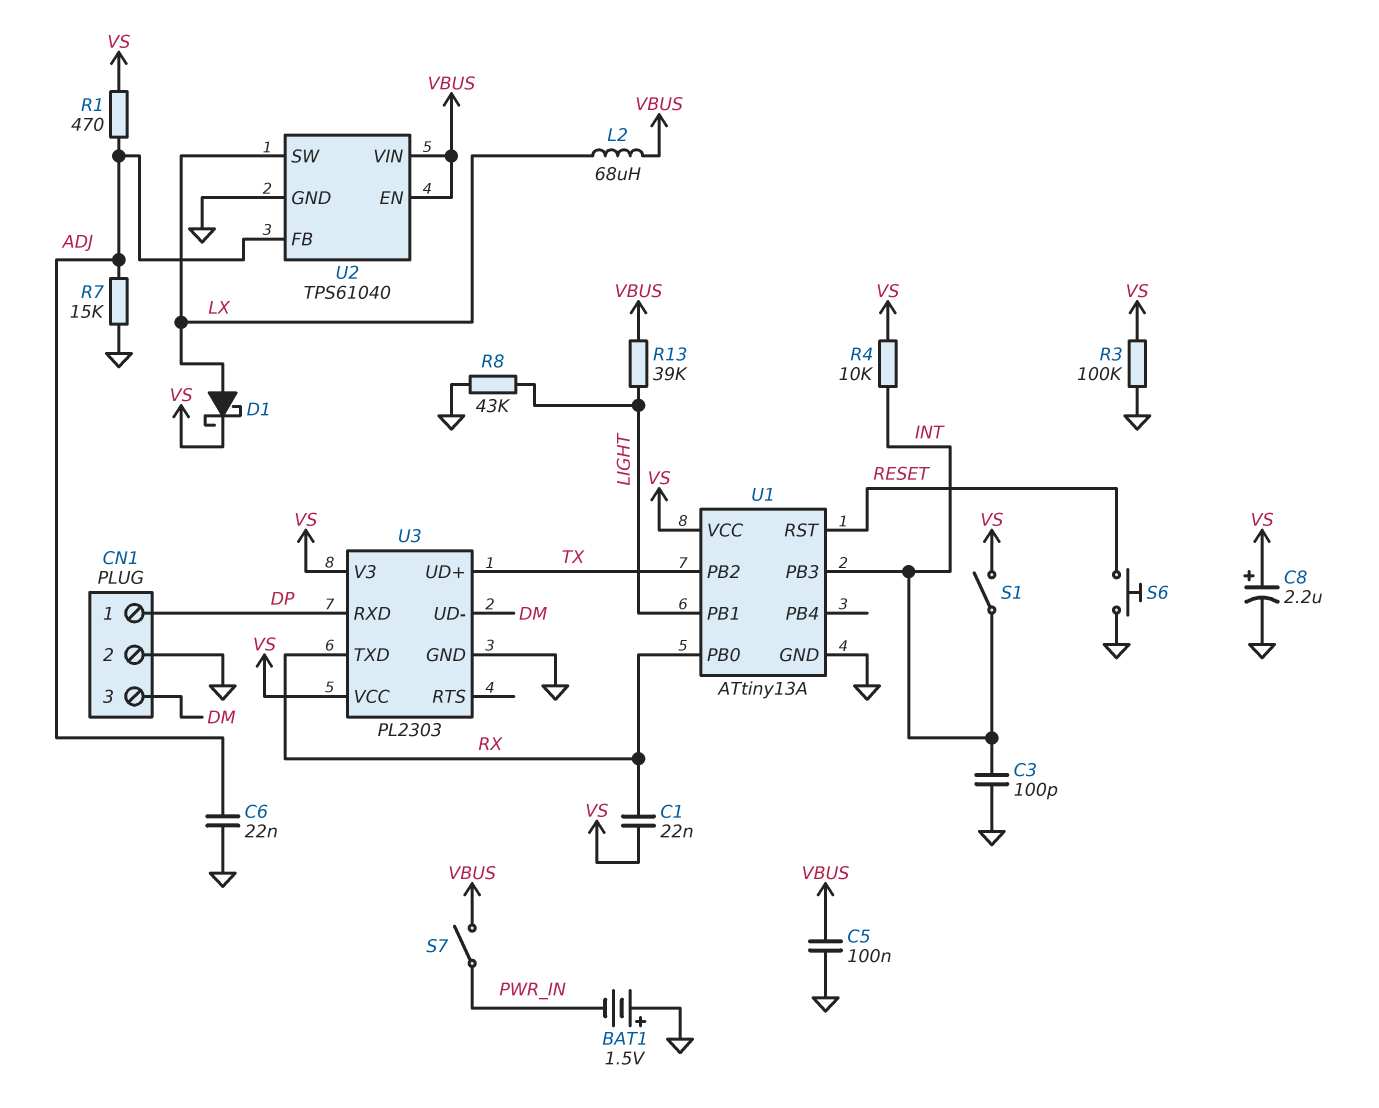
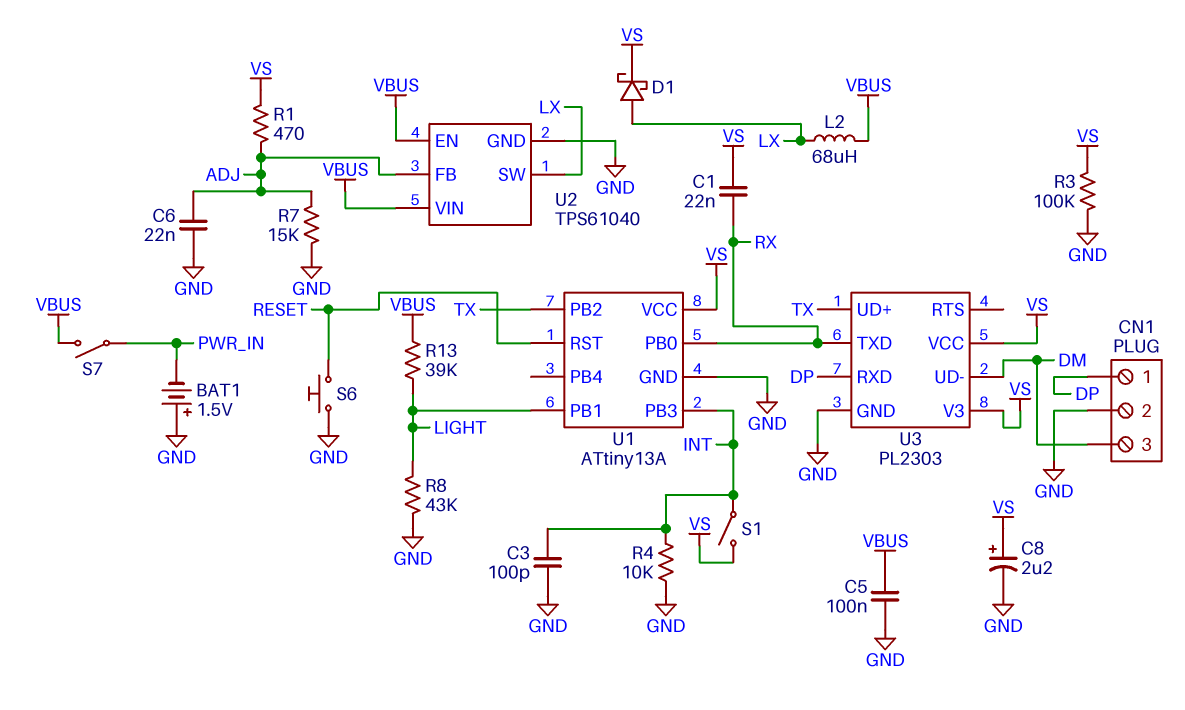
R4: 10k (INT, VS) -> 10k (GND, INT)

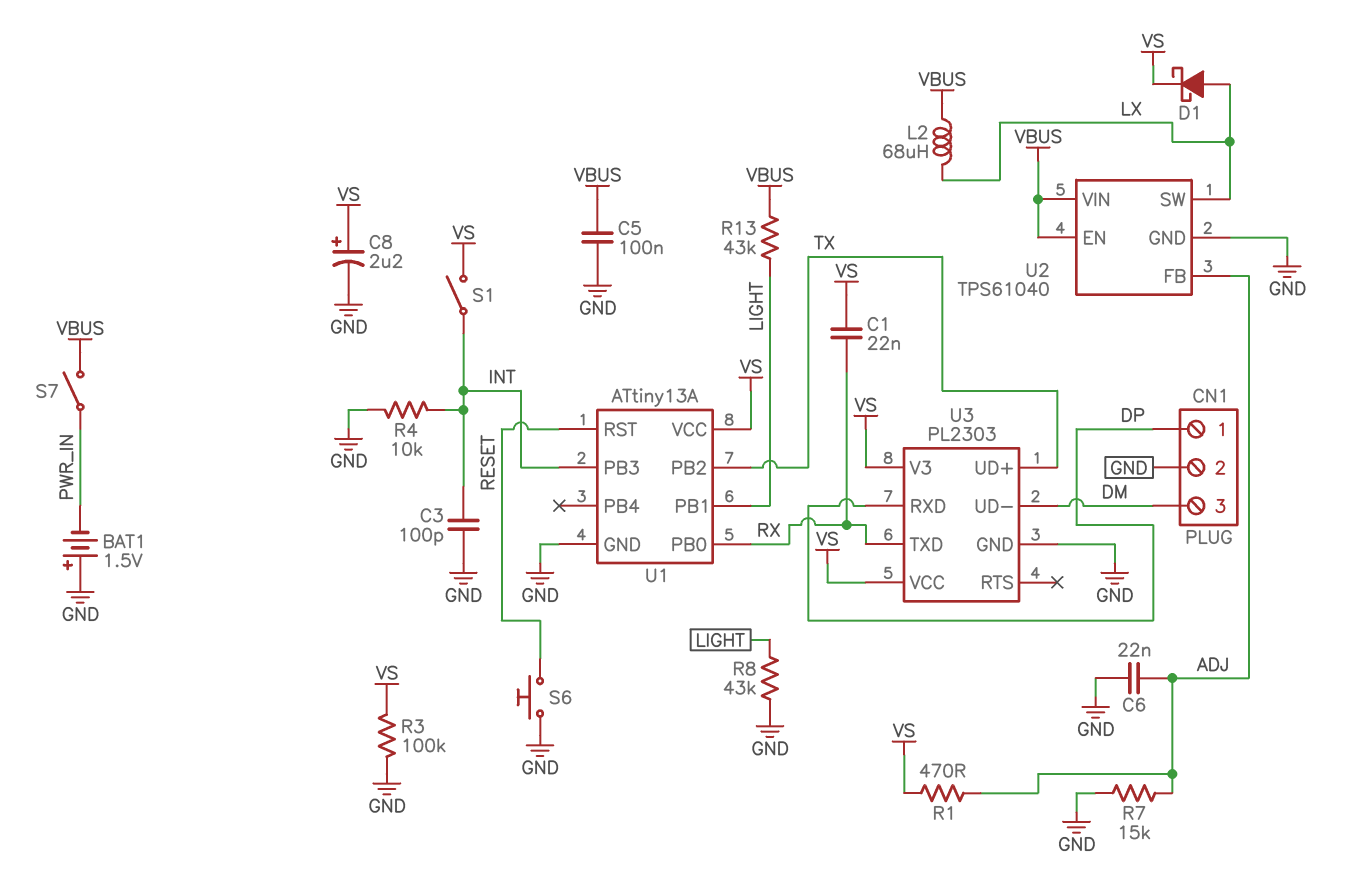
R13: 39k (LIGHT, VBUS) -> 43k (LIGHT, VBUS)

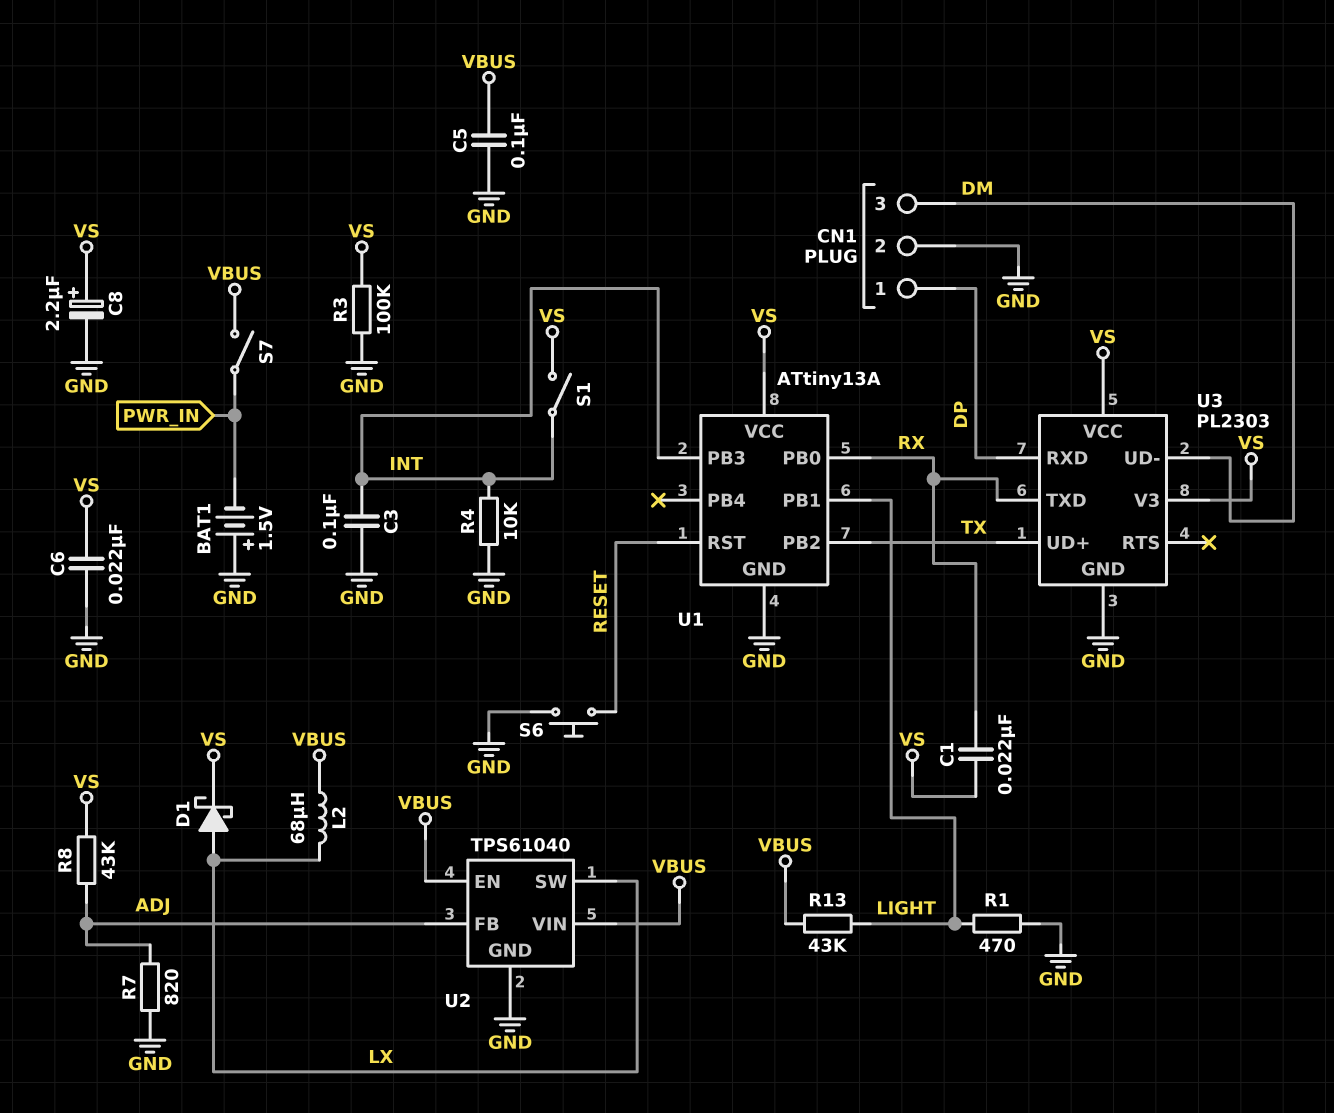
C3: 100pF (GND, INT) -> 100nF (GND, INT)
C6: 22nF (ADJ, GND) -> 22nF (GND, VS)
R1: 470 (ADJ, VS) -> 470 (GND, LIGHT)
R7: 15k (ADJ, GND) -> 820 (ADJ, GND)
R8: 43k (GND, LIGHT) -> 43k (ADJ, VS)

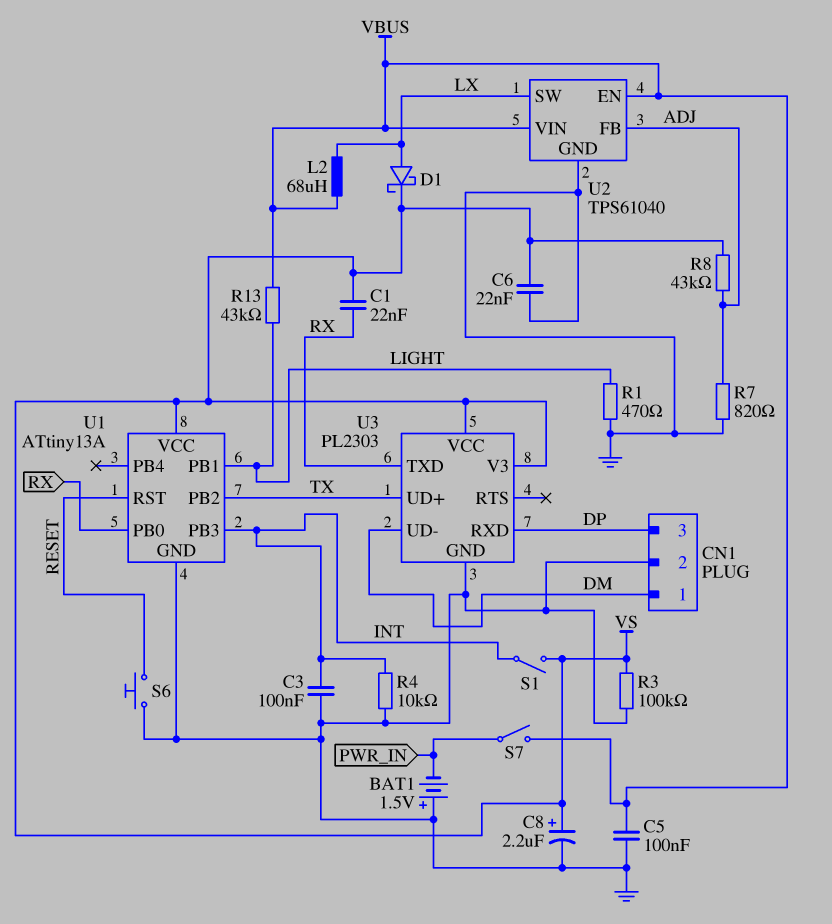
CN1 pin 1: DP -> DM
CN1 pin 3: DM -> DP

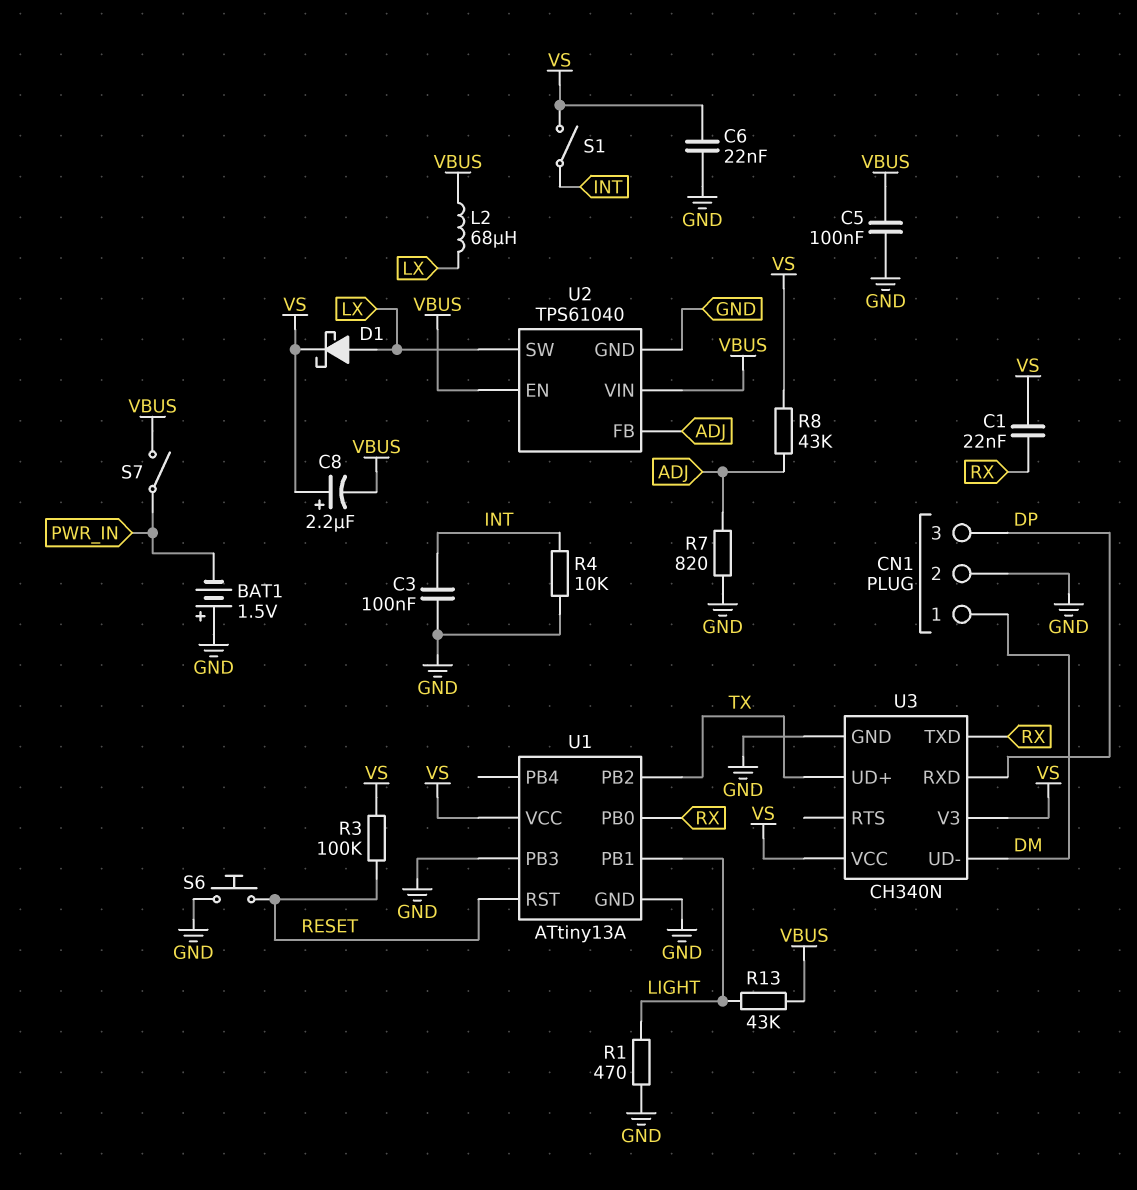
C8: 2.2uF (plus VS, minus GND) -> 2.2uF (plus VS, minus VBUS)
R3: 100k (GND, VS) -> 100k (RESET, VS)
U1 pin PB3: INT -> GND
U3: PL2303 -> CH340N

